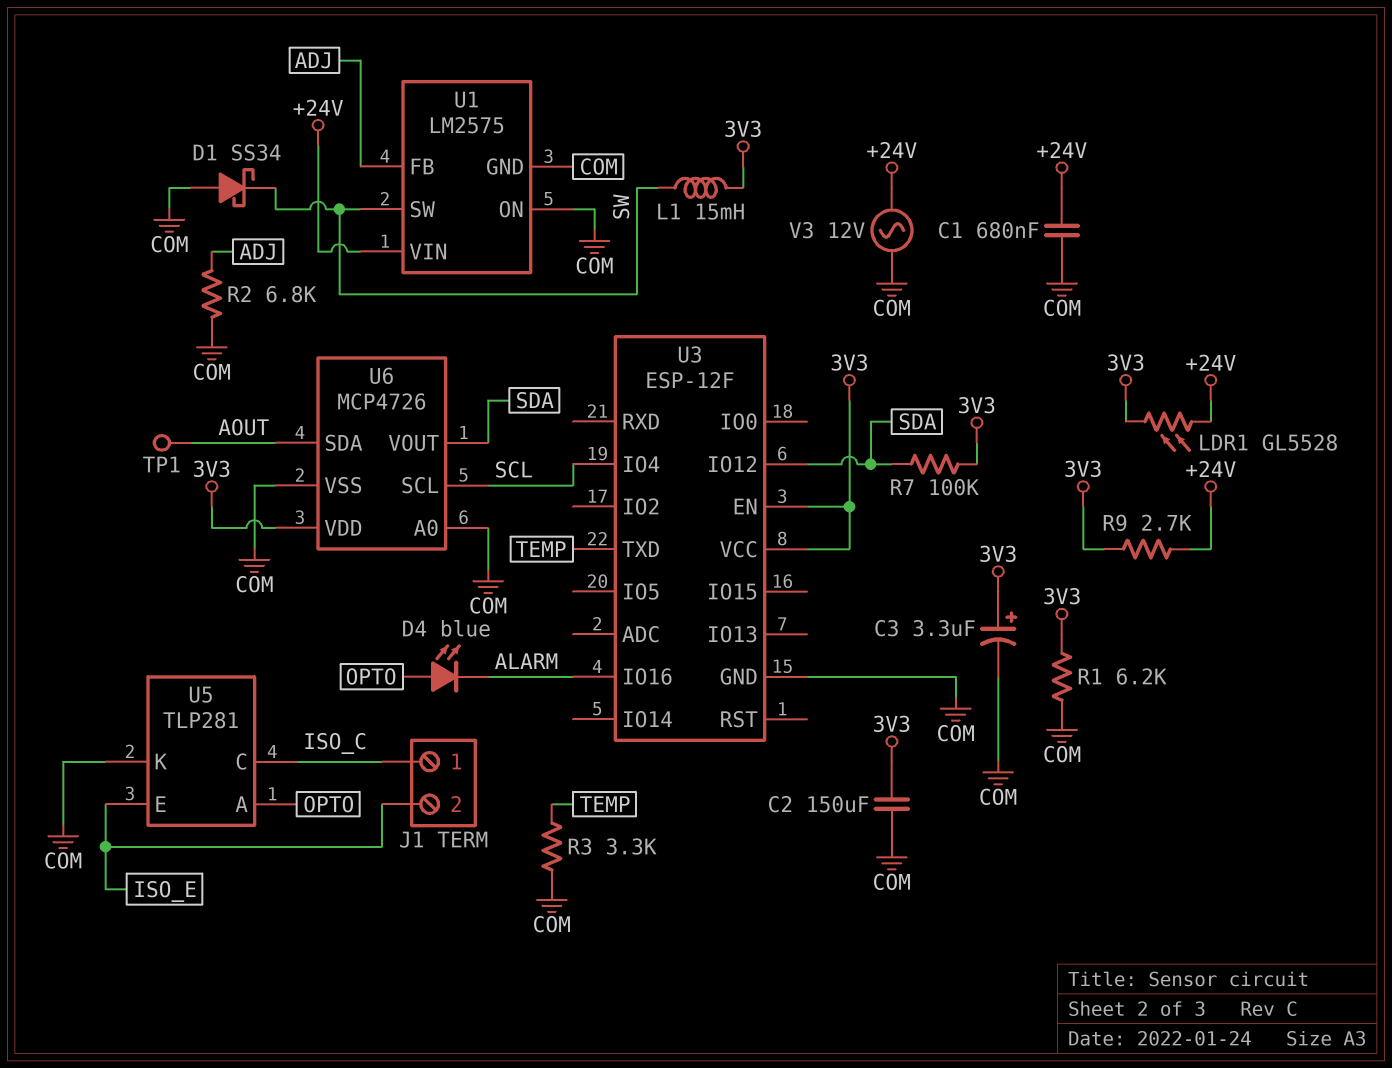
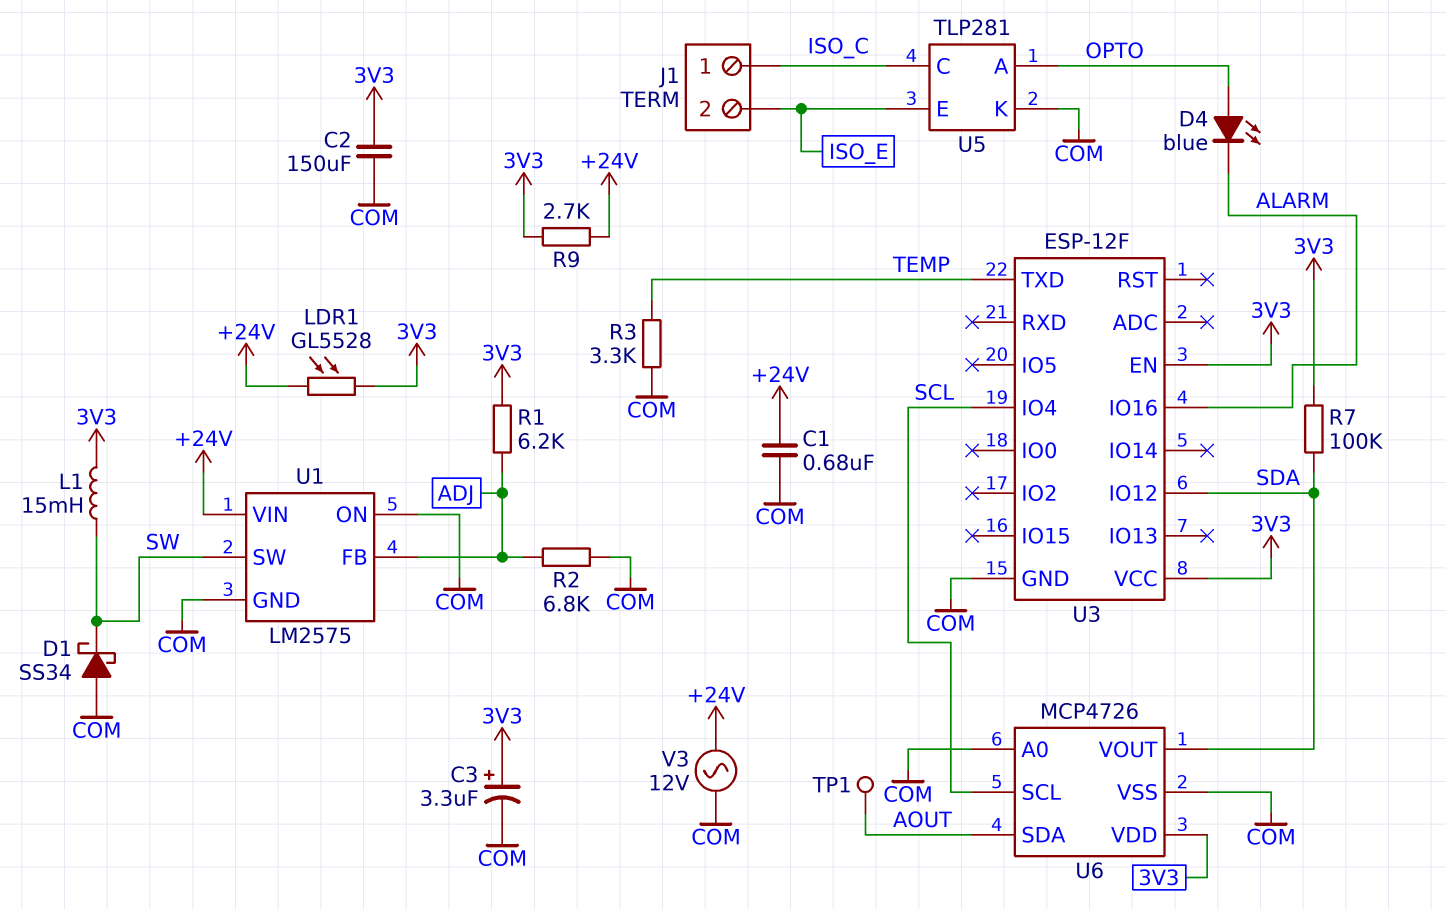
R1: 6.2k (3V3, COM) -> 6.2k (3V3, ADJ)

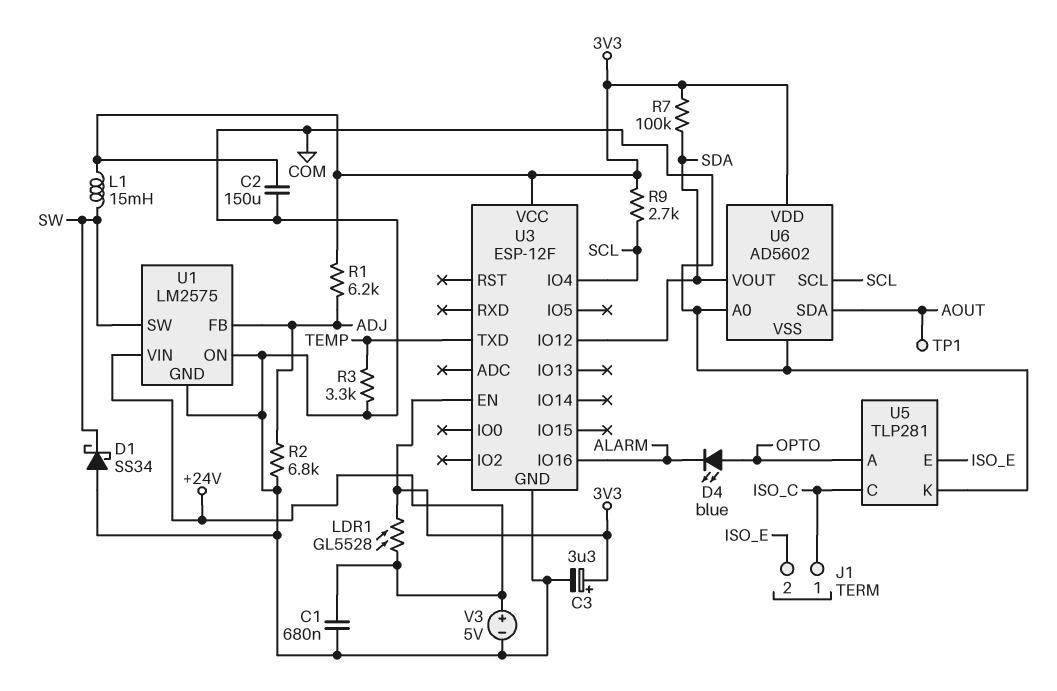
R9: 2.7k (+24V, 3V3) -> 2.7k (3V3, SCL)
U6: MCP4726 -> AD5602
V3: AC 12V (+24V, COM) -> 5V (plus +24V, minus COM)

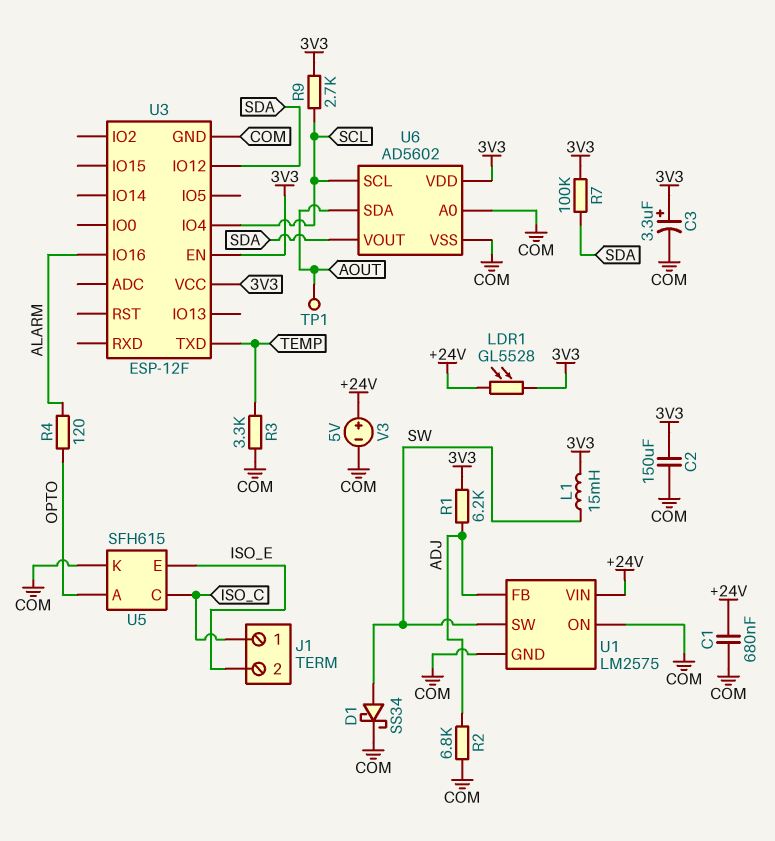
D1: schottky SS34 (A COM, K SW) -> schottky SS34 (A SW, K COM)
D4: LED blue (A OPTO, K ALARM) -> none
R4: none -> 120 (ALARM, OPTO)
U5: TLP281 -> SFH615

